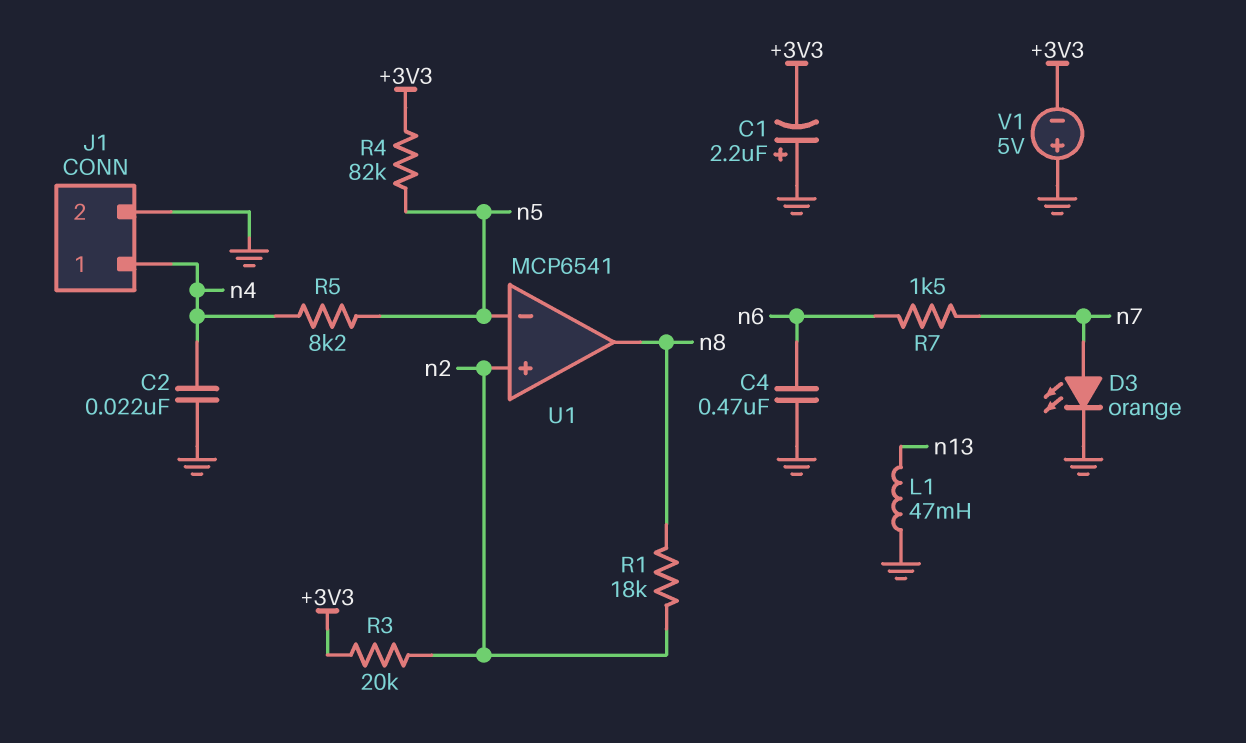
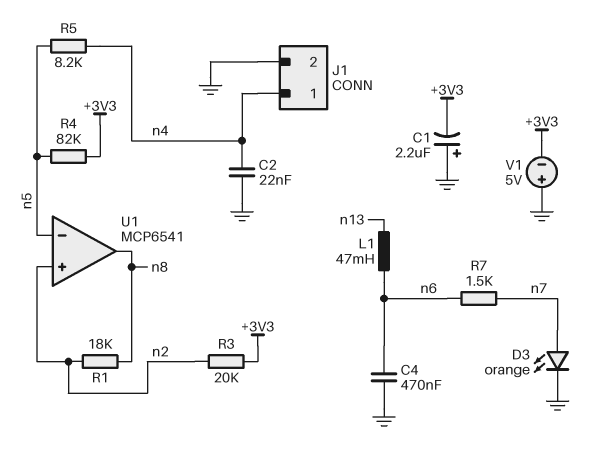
L1: 47mH (GND, n13) -> 47mH (n6, n13)

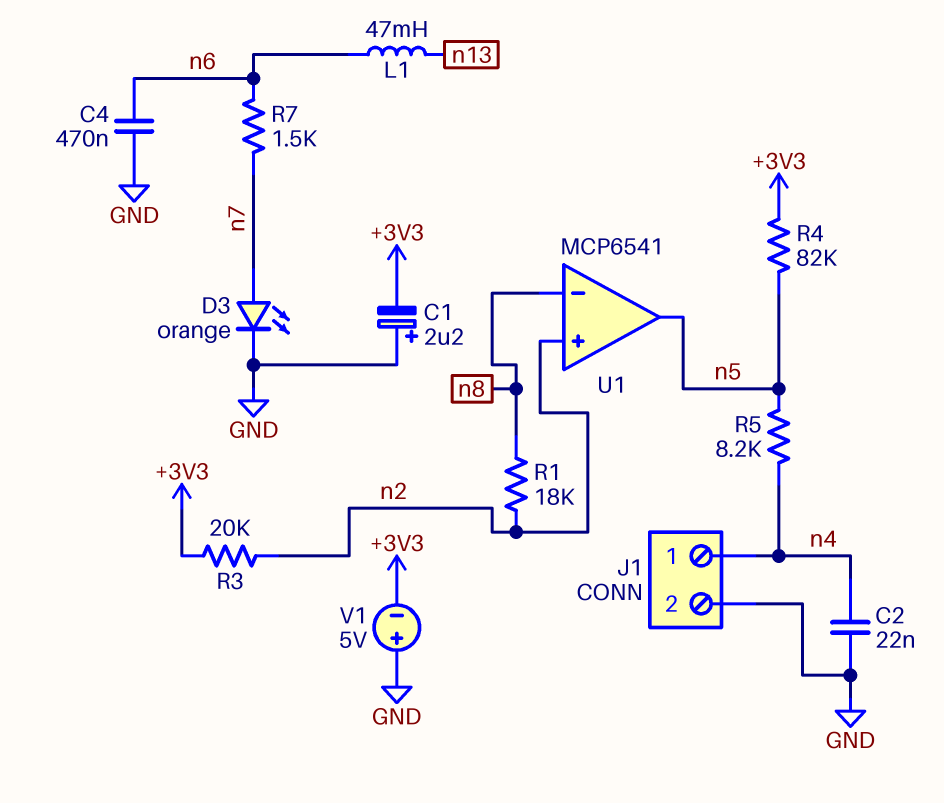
U1 pin in-: n5 -> n8
U1 pin out: n8 -> n5

